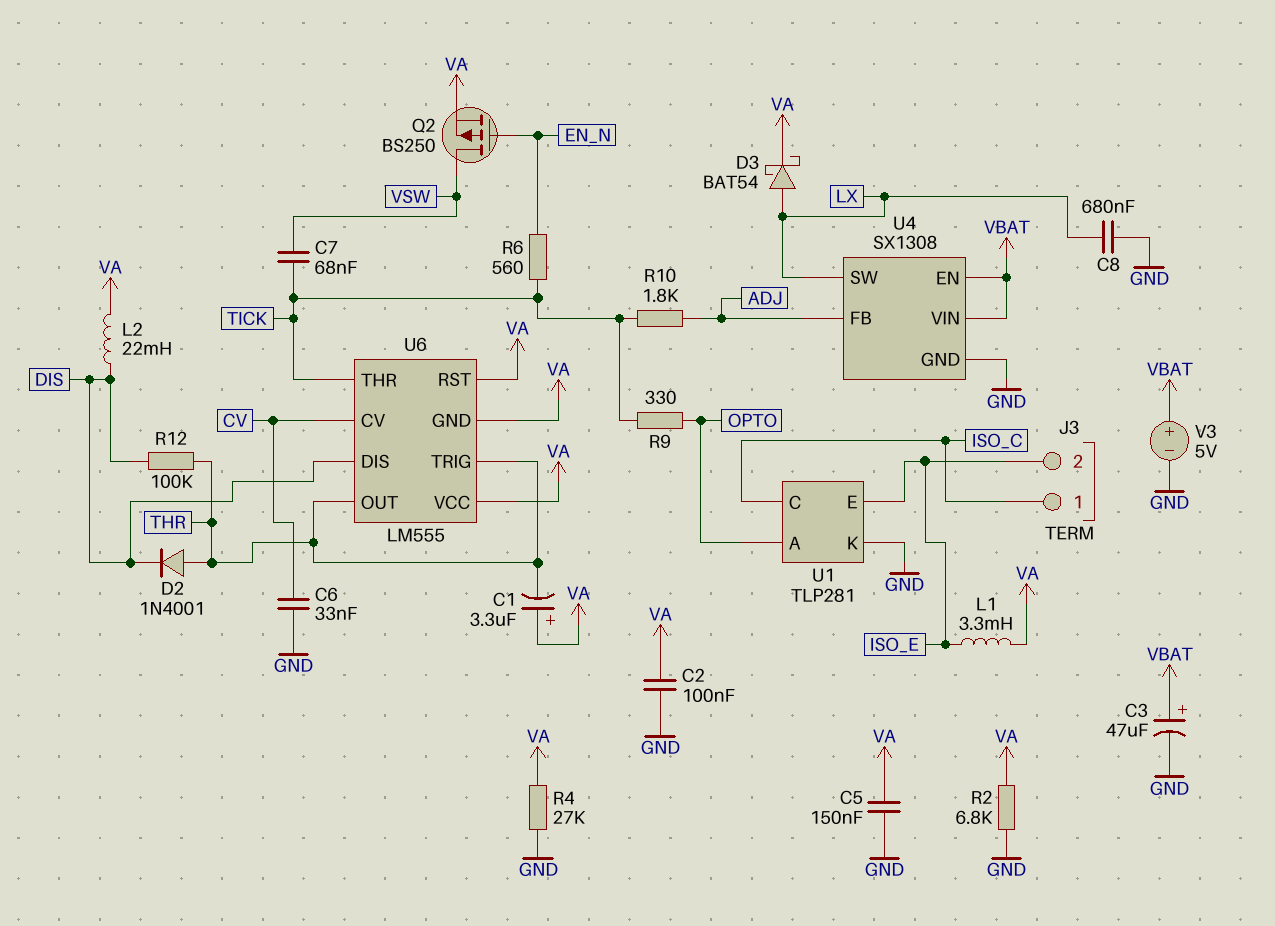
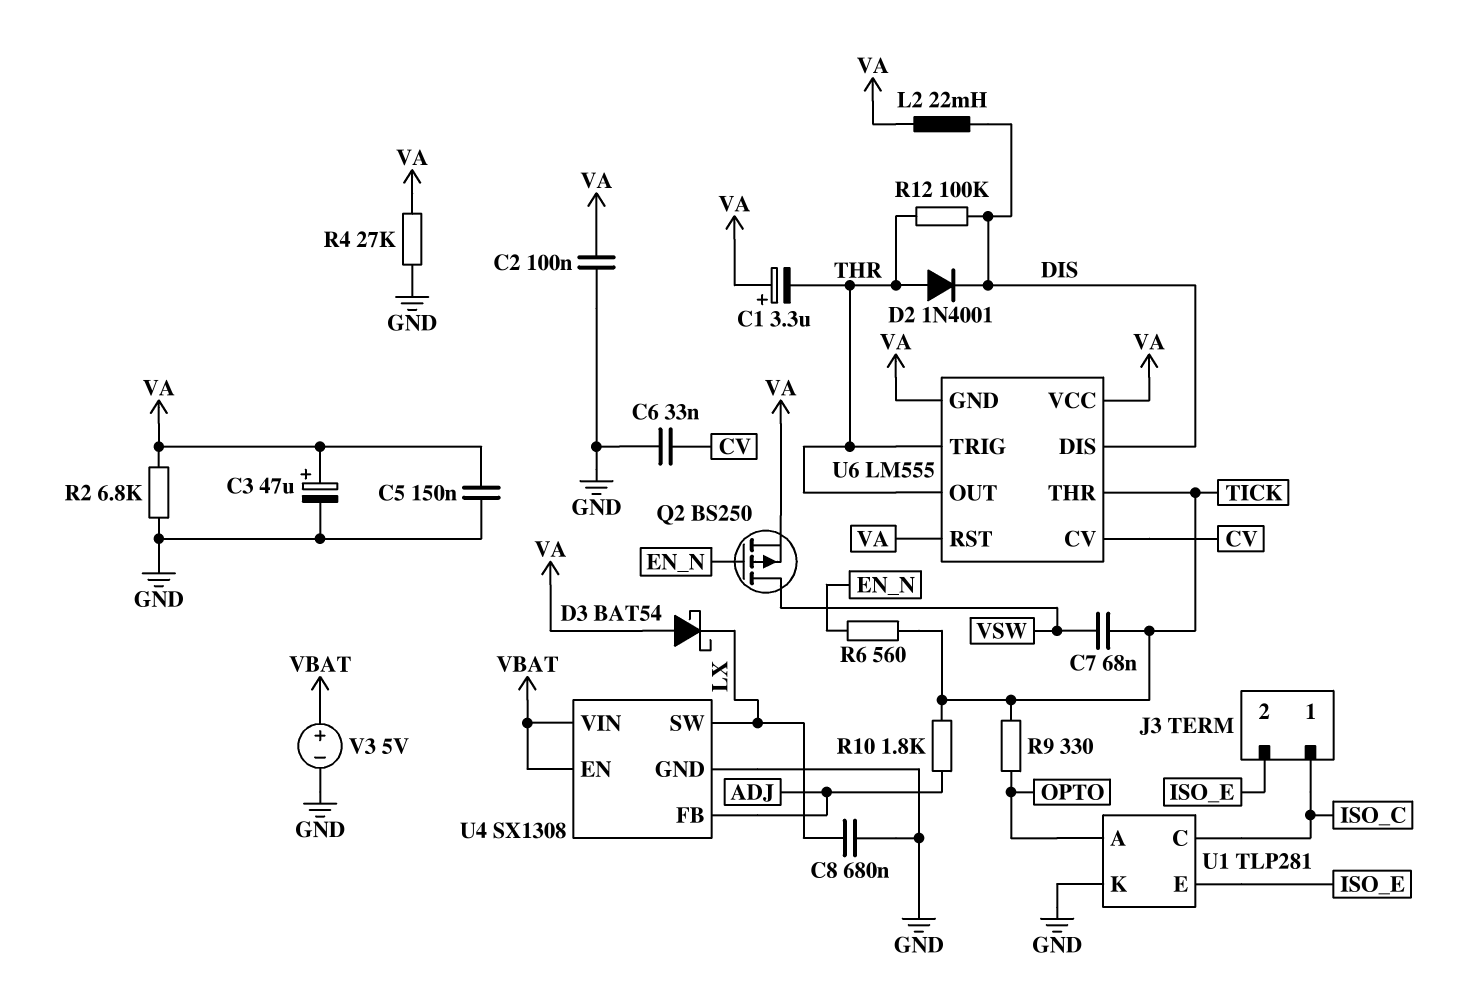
C3: 47uF (plus VBAT, minus GND) -> 47uF (plus VA, minus GND)
D3: schottky BAT54 (A LX, K VA) -> schottky BAT54 (A VA, K LX)
L1: 3.3mH (ISO_E, VA) -> none

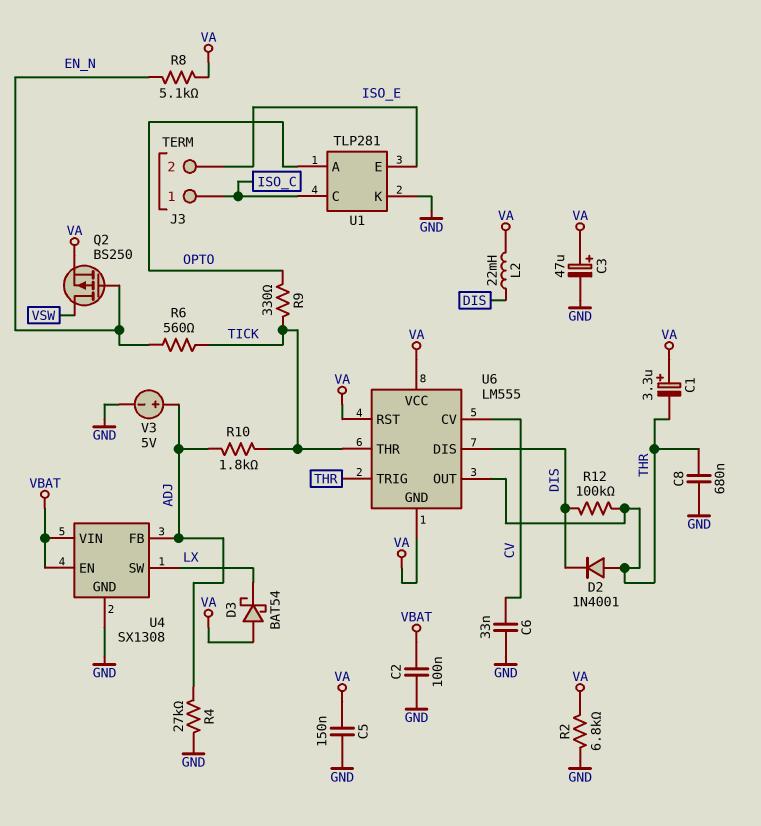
C2: 100nF (GND, VA) -> 100nF (GND, VBAT)
C7: 68nF (TICK, VSW) -> none
C8: 680nF (GND, LX) -> 680nF (GND, THR)
R4: 27k (GND, VA) -> 27k (ADJ, GND)
R8: none -> 5.1k (EN_N, VA)
V3: 5V (plus VBAT, minus GND) -> 5V (plus ADJ, minus GND)

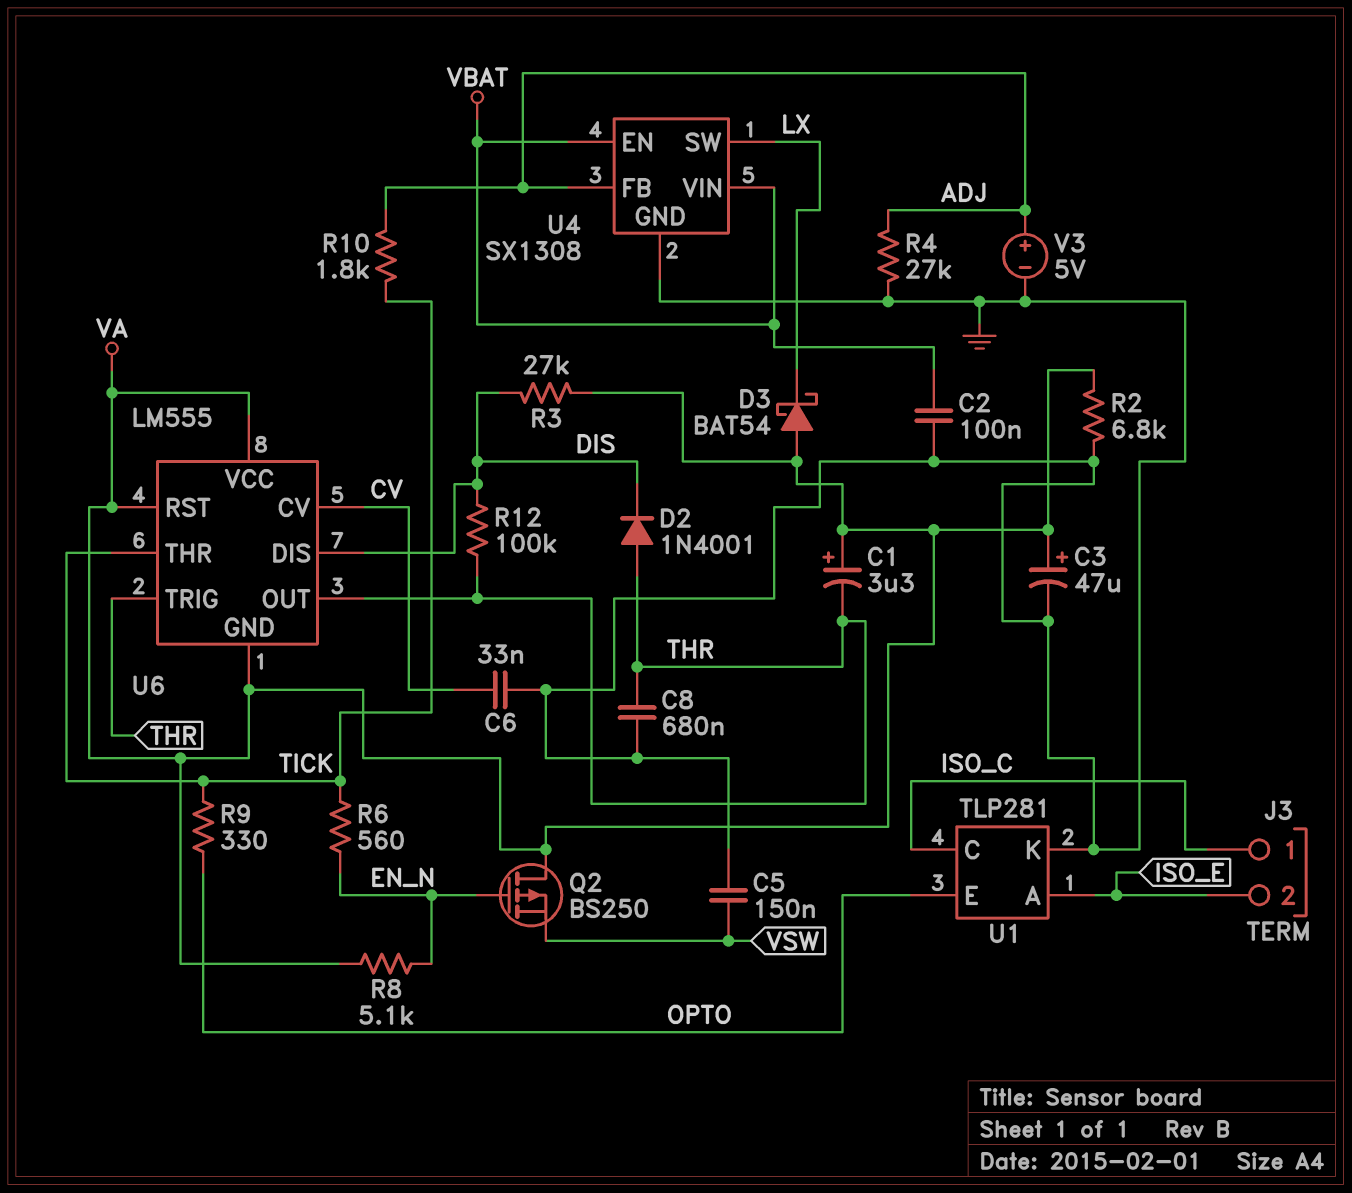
C5: 150nF (GND, VA) -> 150nF (GND, VSW)
L2: 22mH (DIS, VA) -> none
Q2: PMOS BS250 (G EN_N, D VSW, S VA) -> PMOS BS250 (G EN_N, D VA, S VSW)
R3: none -> 27k (DIS, VA)
U1 pin A: OPTO -> ISO_E
U1 pin E: ISO_E -> OPTO

